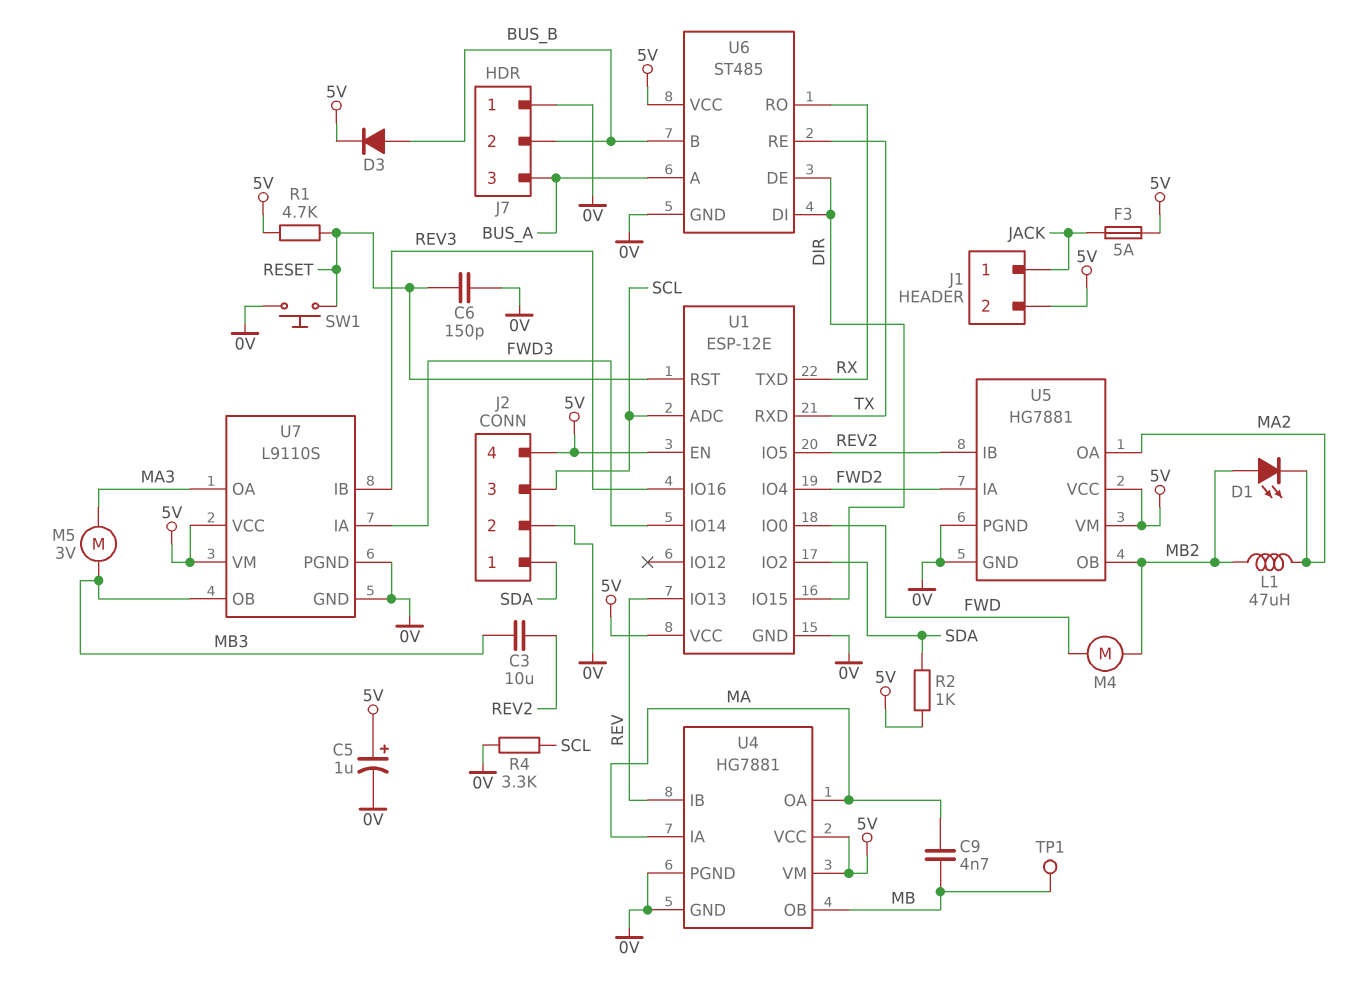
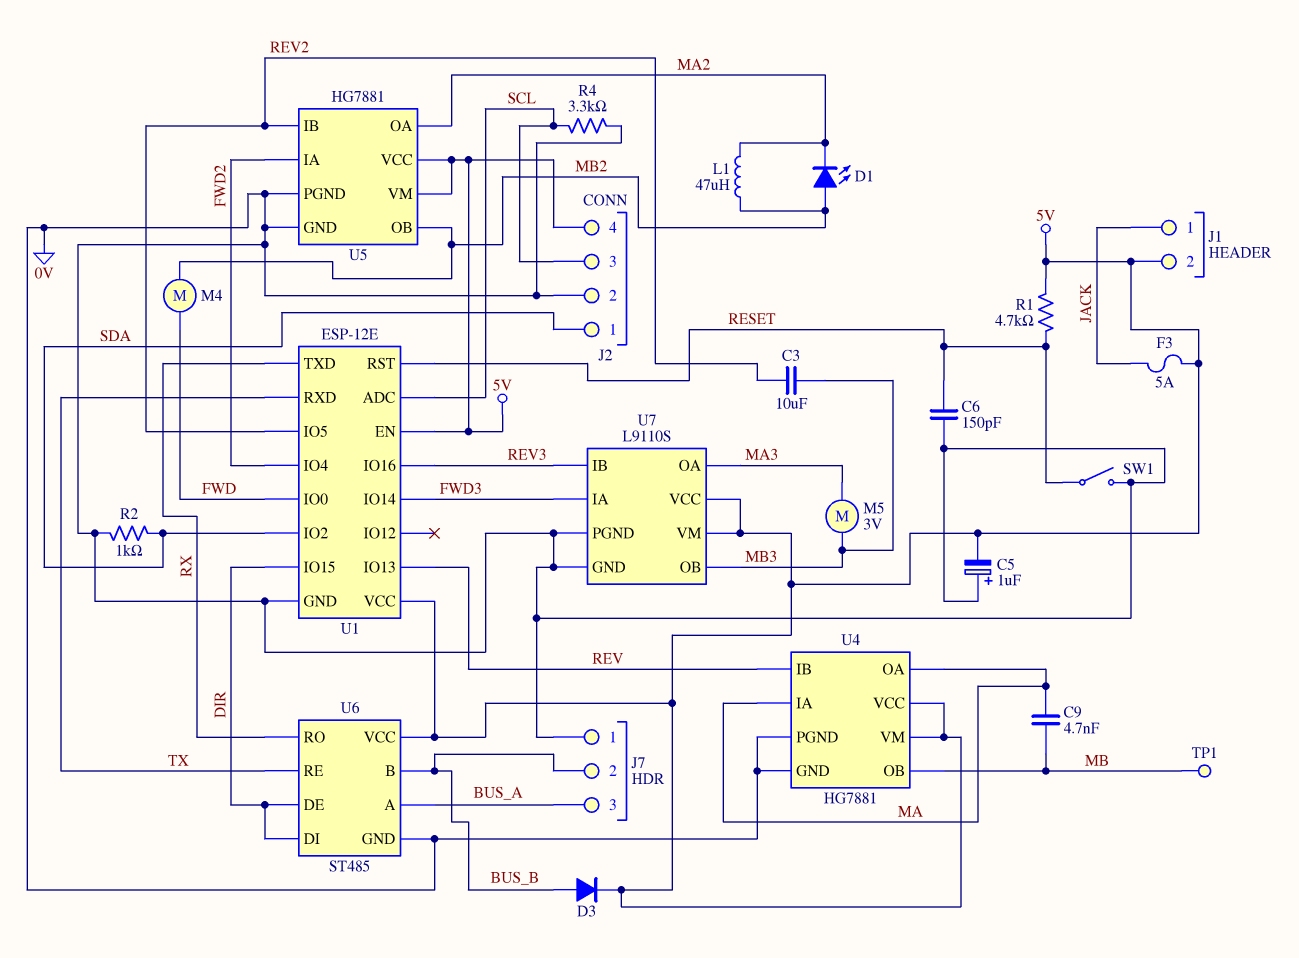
C5: 1uF (plus 5V, minus 0V) -> 1uF (plus 0V, minus 5V)
R2: 1k (5V, SDA) -> 1k (0V, SDA)
SW1: button (0V, RESET) -> switch (0V, RESET)

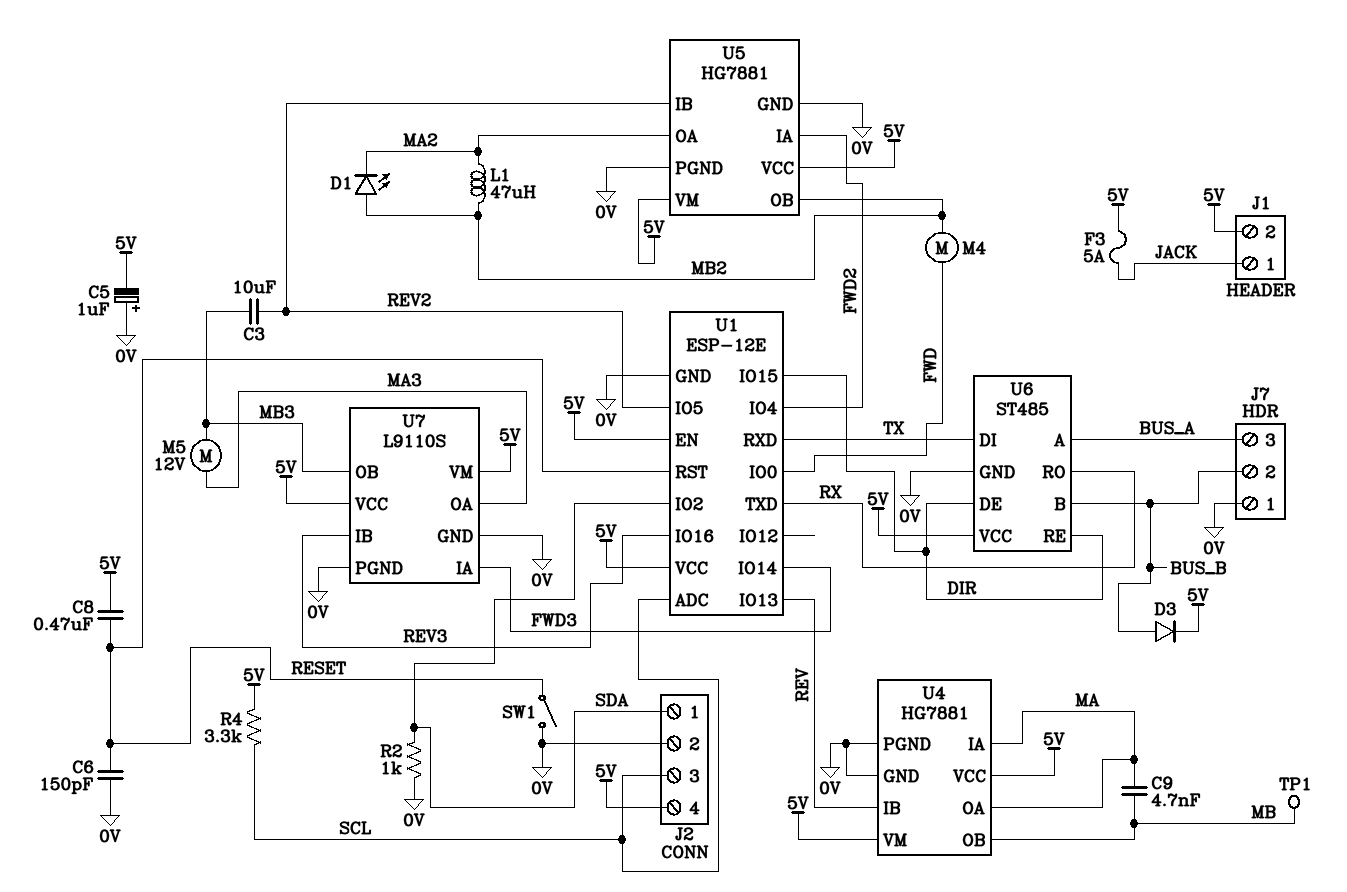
C8: none -> 470nF (5V, RESET)
M5: motor 3V (MA3, MB3) -> motor 12V (MA3, MB3)
R1: 4.7k (5V, RESET) -> none
R4: 3.3k (0V, SCL) -> 3.3k (5V, SCL)
U6 pin DI: DIR -> TX
U6 pin RE: TX -> DIR

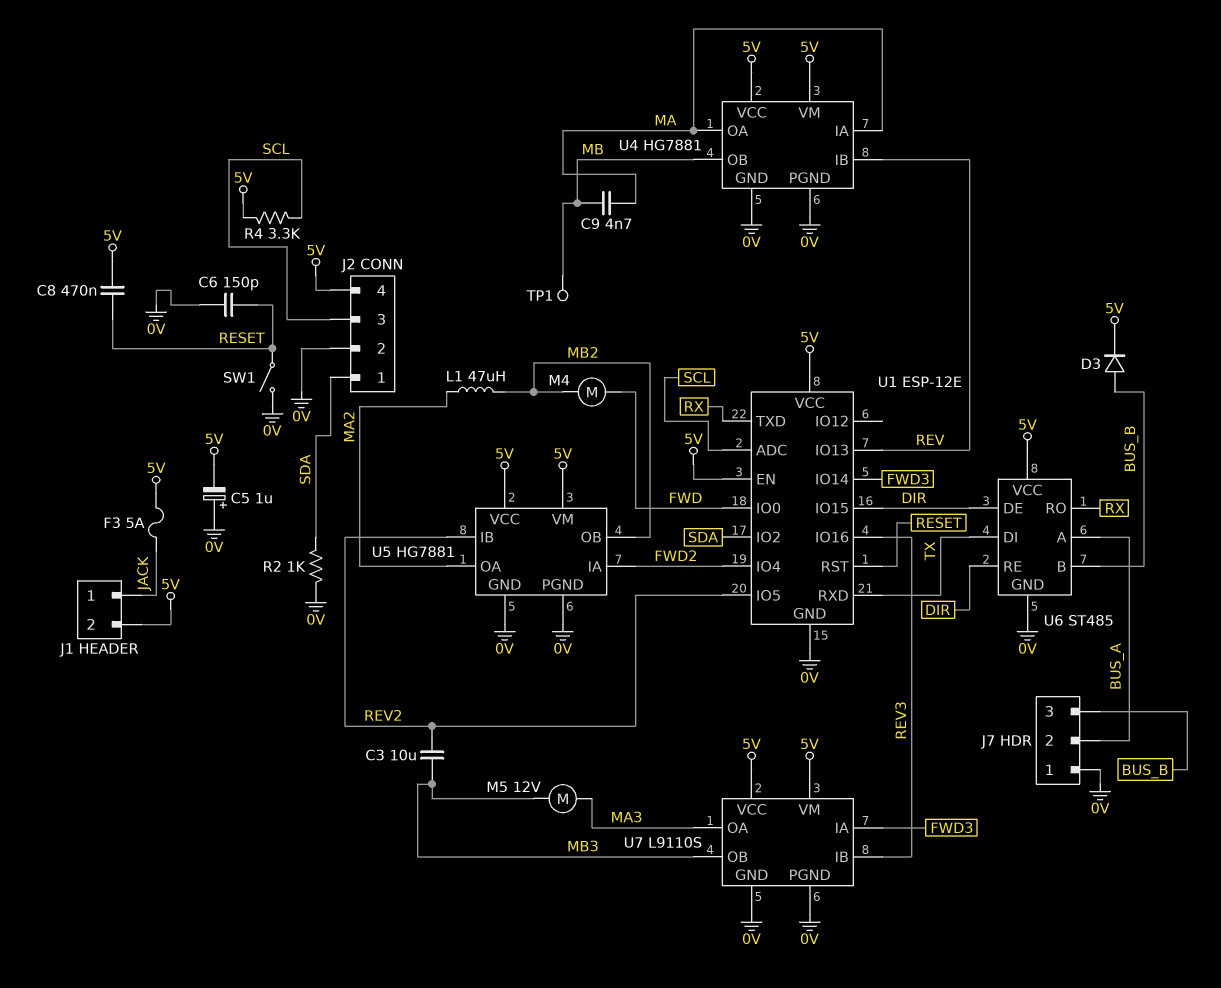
D1: LED (A MB2, K MA2) -> none
J7 pin 2: BUS_B -> BUS_A
J7 pin 3: BUS_A -> BUS_B

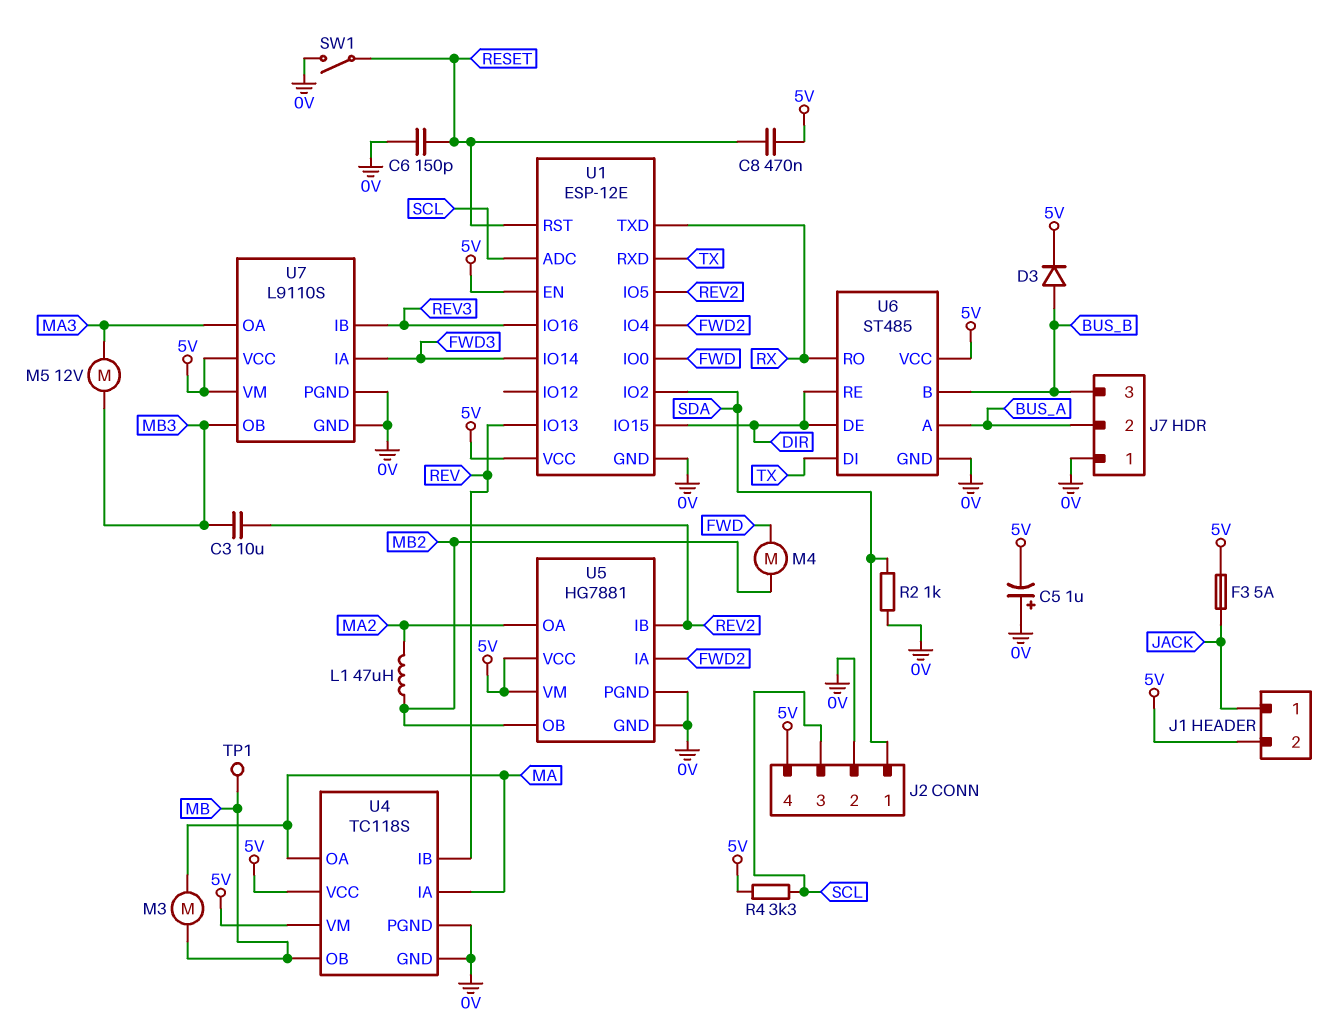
C9: 4.7nF (MA, MB) -> none
M3: none -> motor (MA, MB)
U4: HG7881 -> TC118S

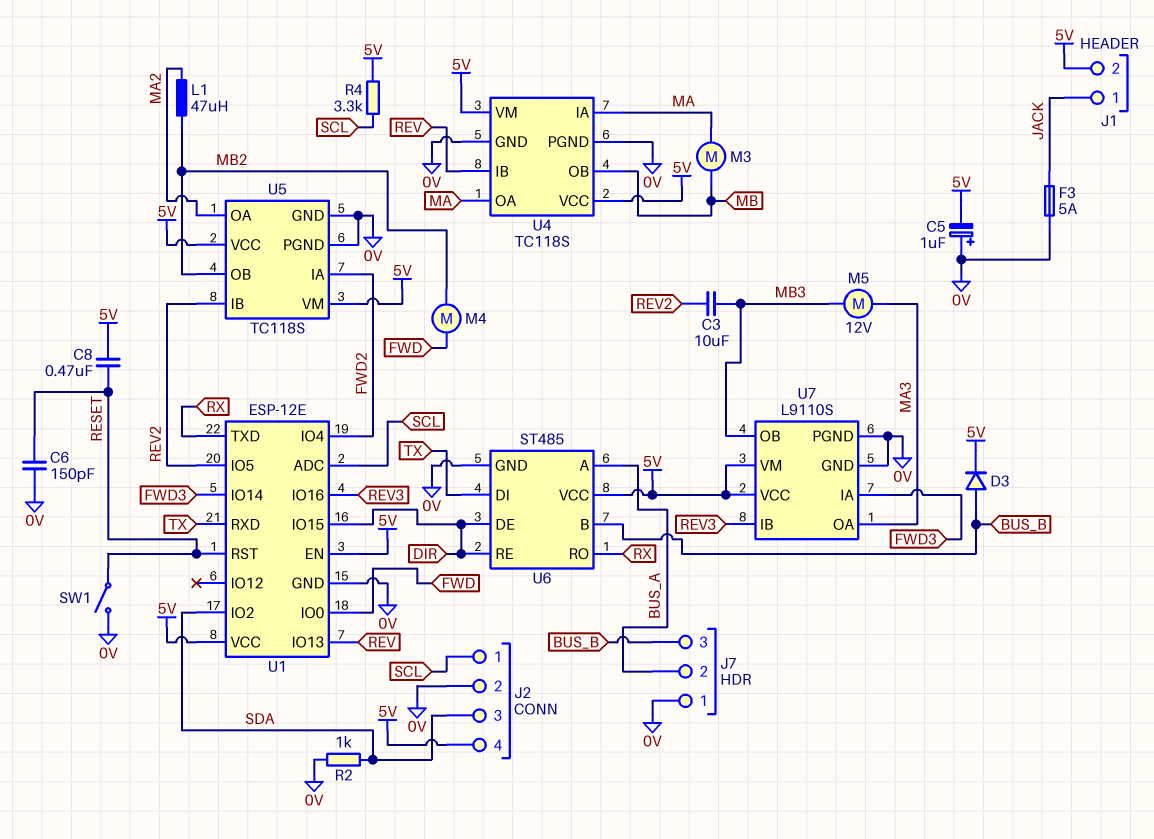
F3: 5A (5V, JACK) -> 5A (0V, JACK)
J2 pin 1: SDA -> SCL
J2 pin 3: SCL -> SDA
TP1: test point (MB) -> none
U5: HG7881 -> TC118S

